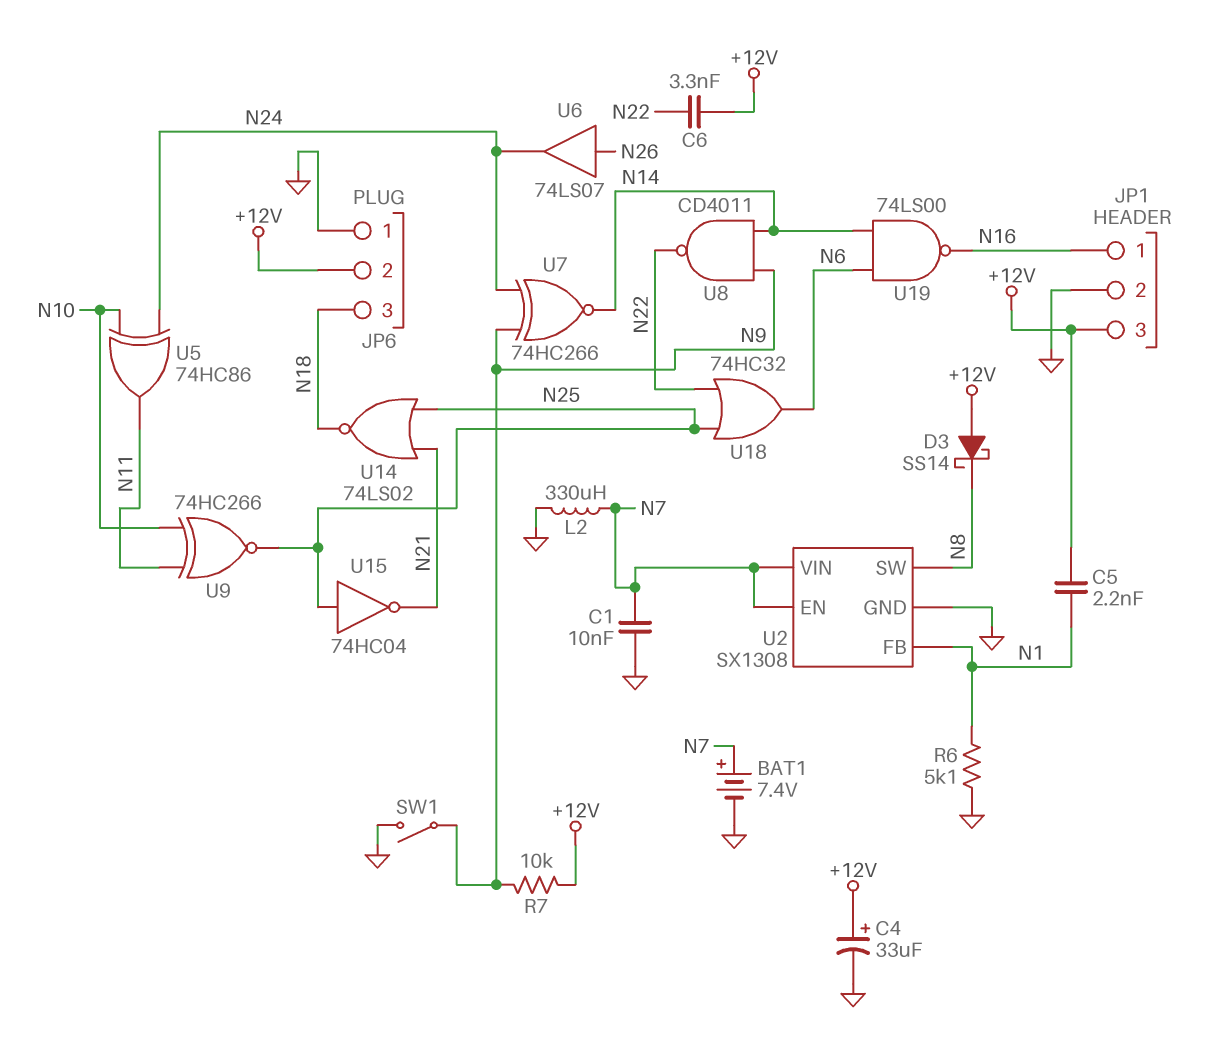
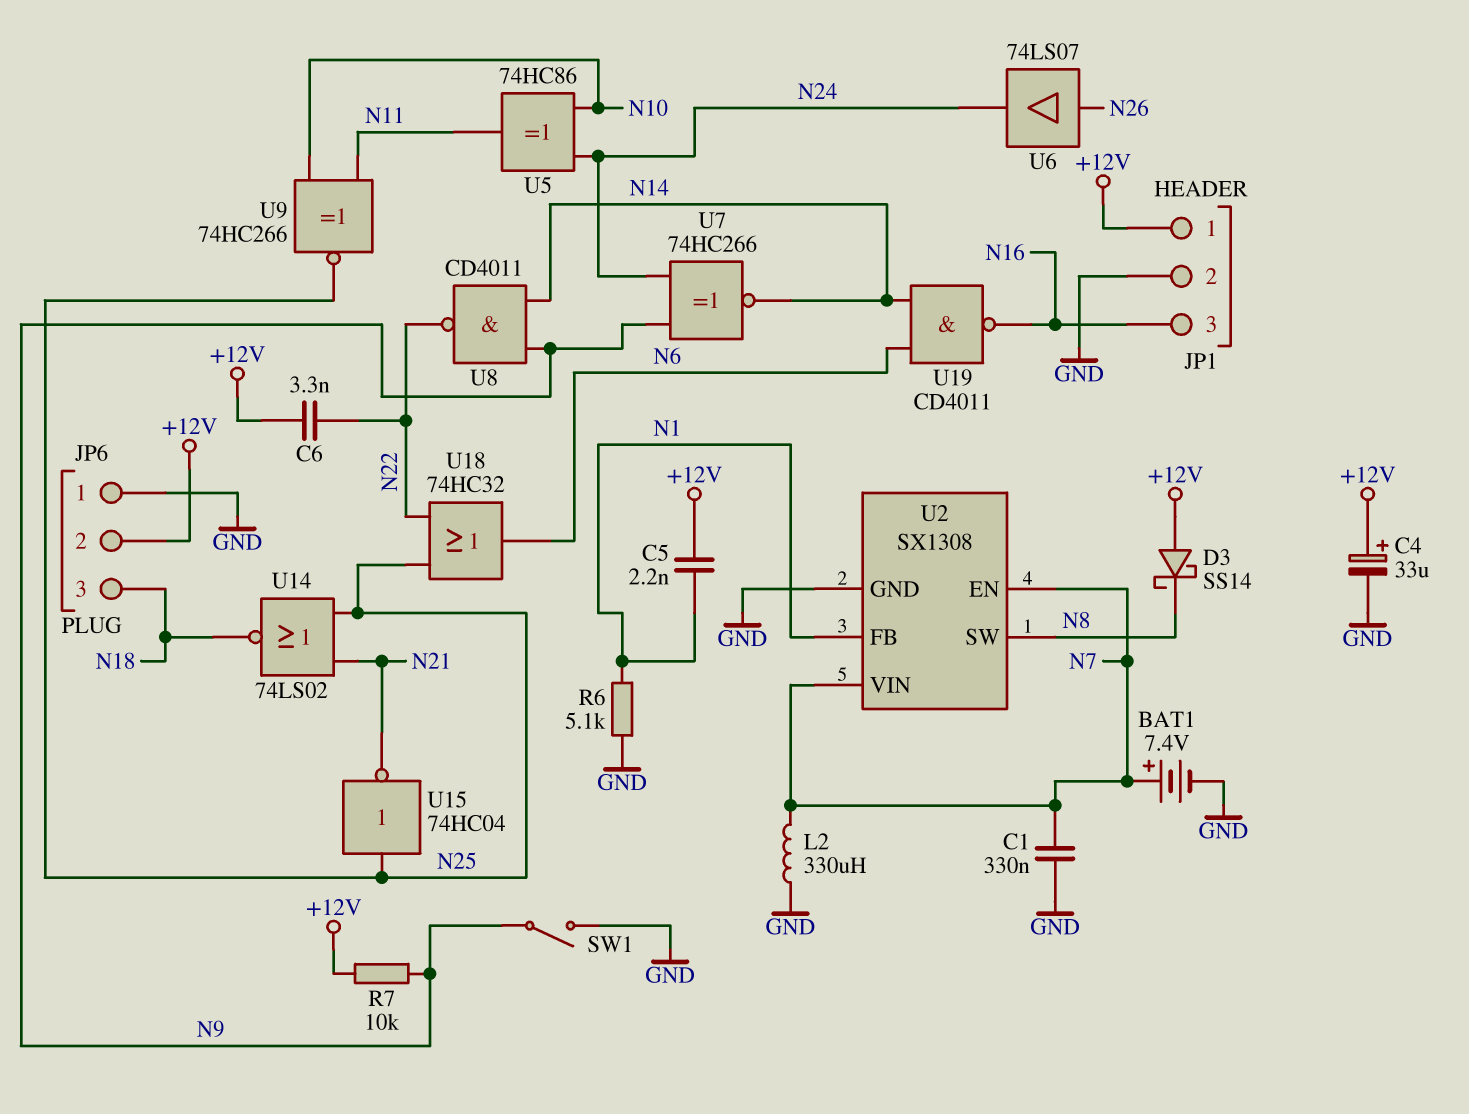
C1: 10nF (GND, N7) -> 330nF (GND, N7)
JP1 pin 1: N16 -> +12V
JP1 pin 3: +12V -> N16
U19: NAND 74LS00 (in N6, in N14, out N16) -> NAND CD4011 (in N6, in N14, out N16)

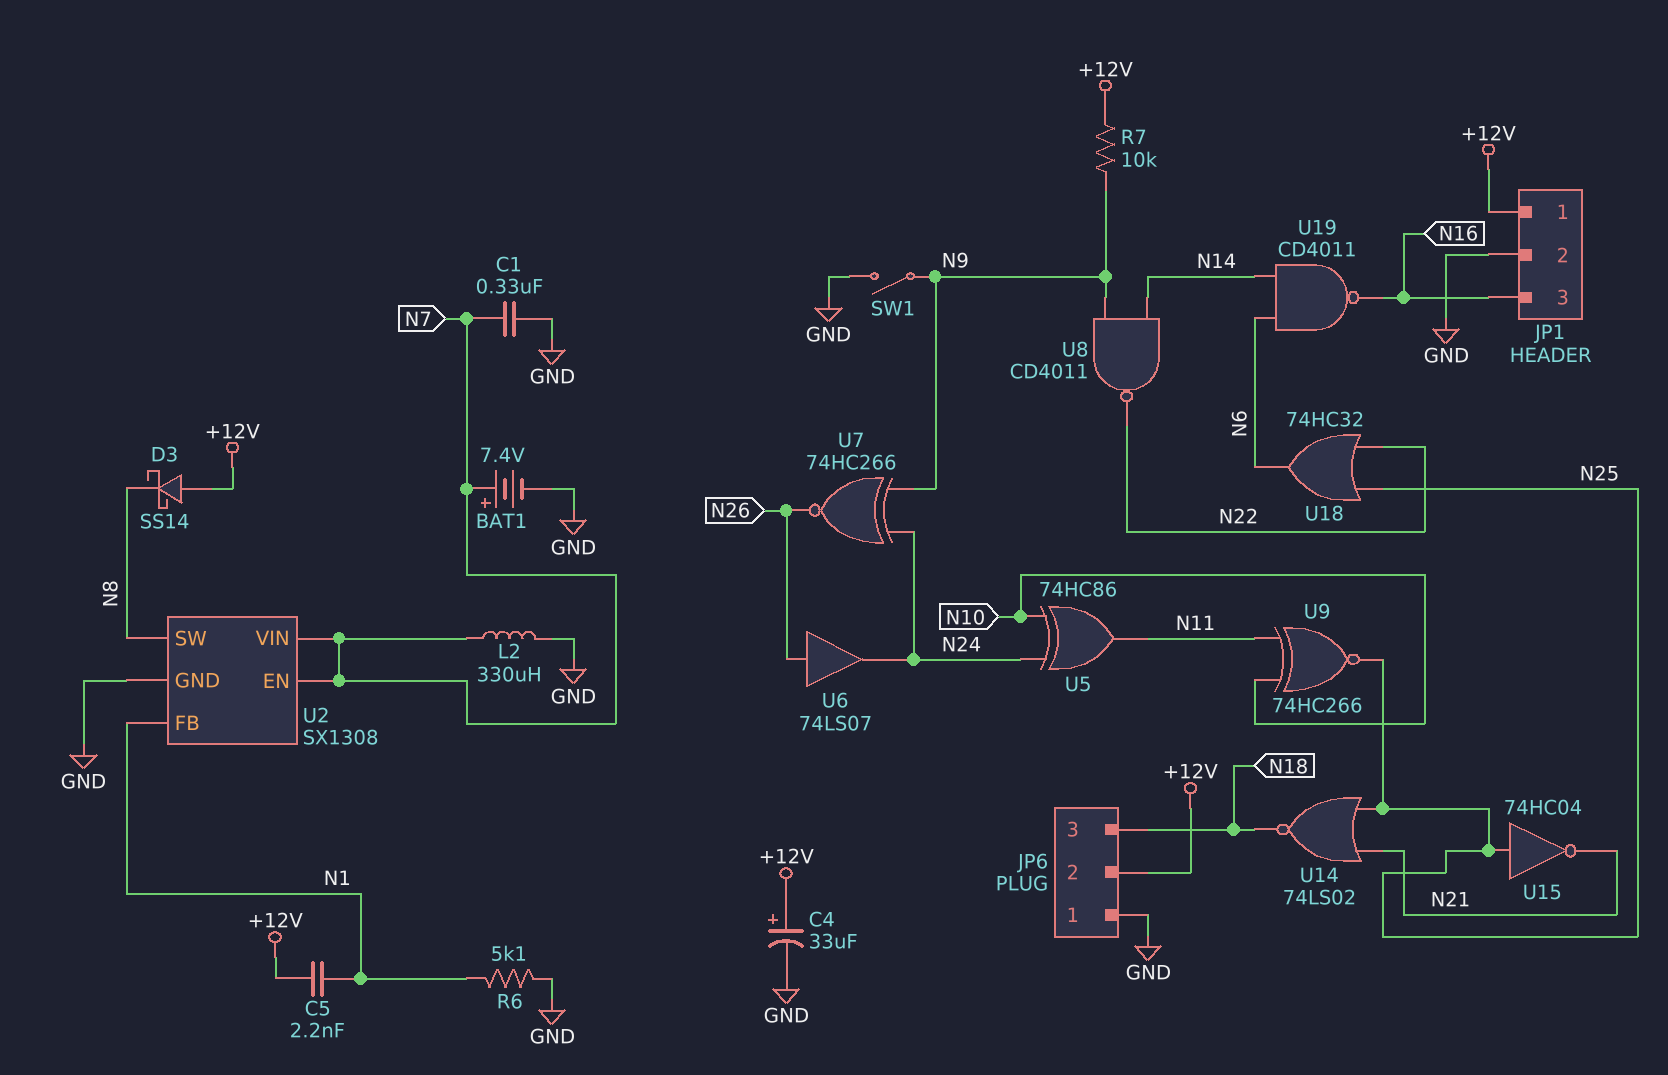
C6: 3.3nF (+12V, N22) -> none
U7: XNOR 74HC266 (in N9, in N24, out N14) -> XNOR 74HC266 (in N9, in N24, out N26)

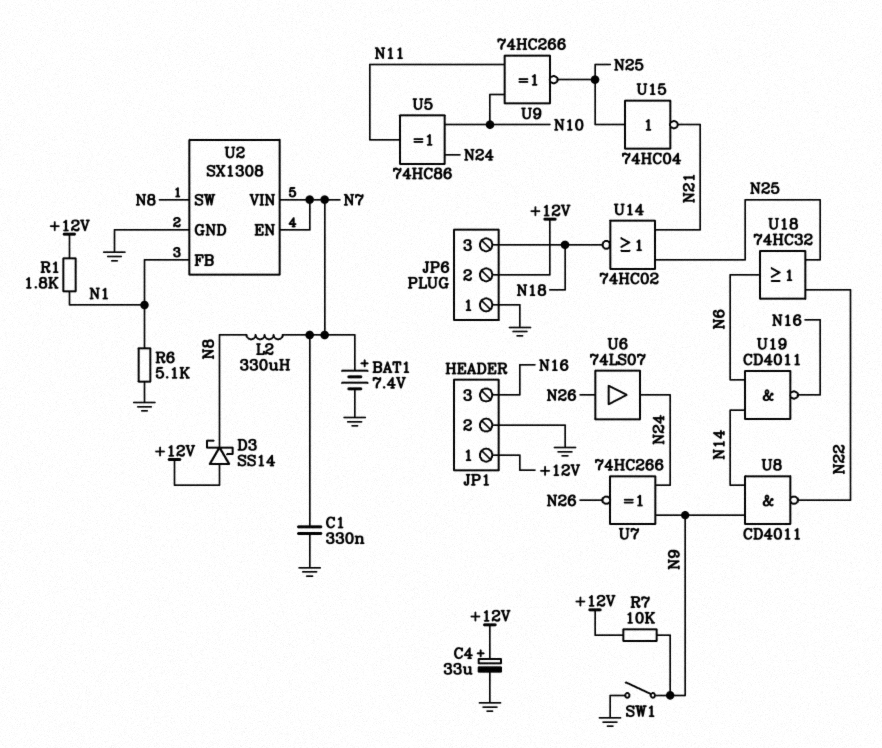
C5: 2.2nF (+12V, N1) -> none
L2: 330uH (GND, N7) -> 330uH (N7, N8)
R1: none -> 1.8k (+12V, N1)
U14: NOR 74LS02 (in N21, in N25, out N18) -> NOR 74HC02 (in N21, in N25, out N18)

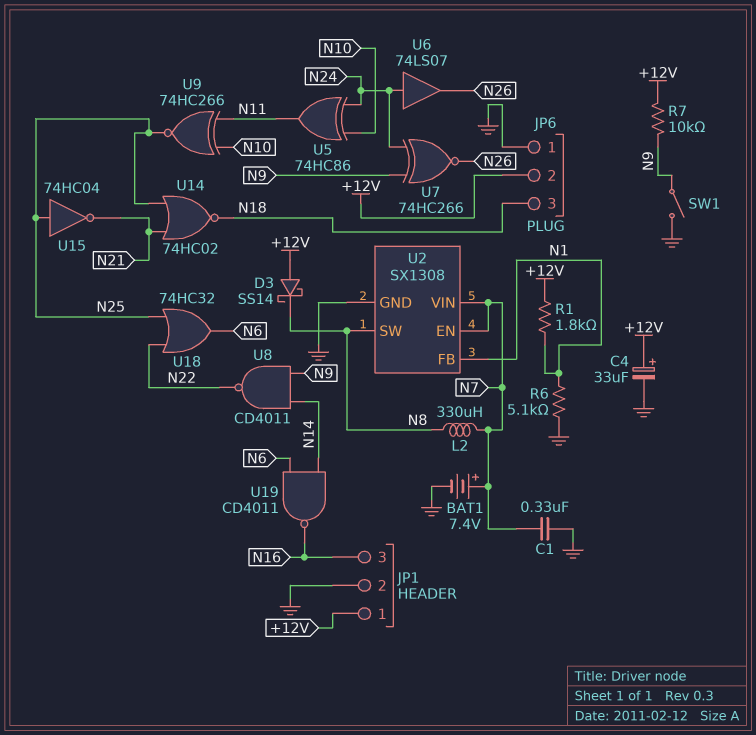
U6: buffer 74LS07 (in N26, out N24) -> buffer 74LS07 (in N24, out N26)

